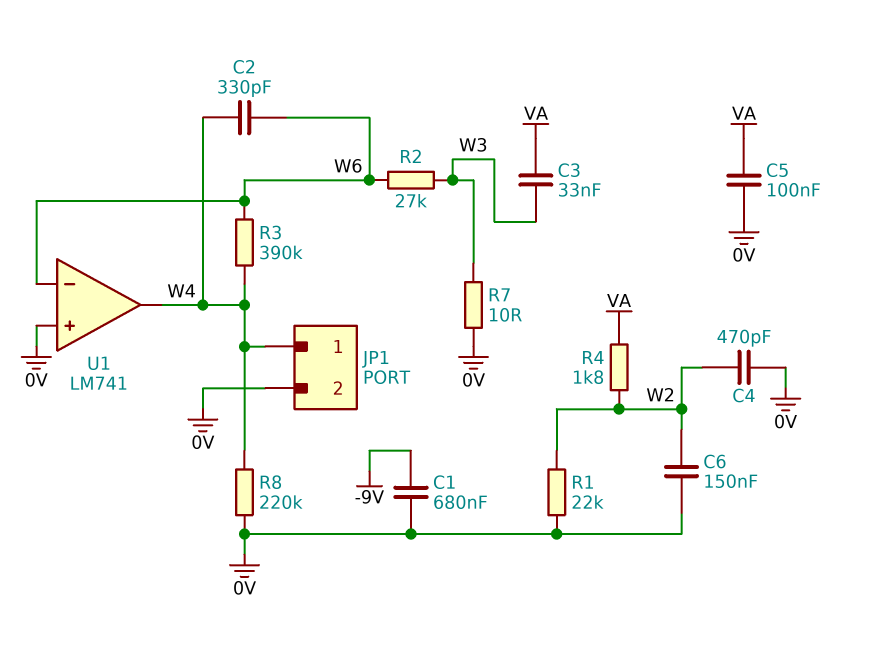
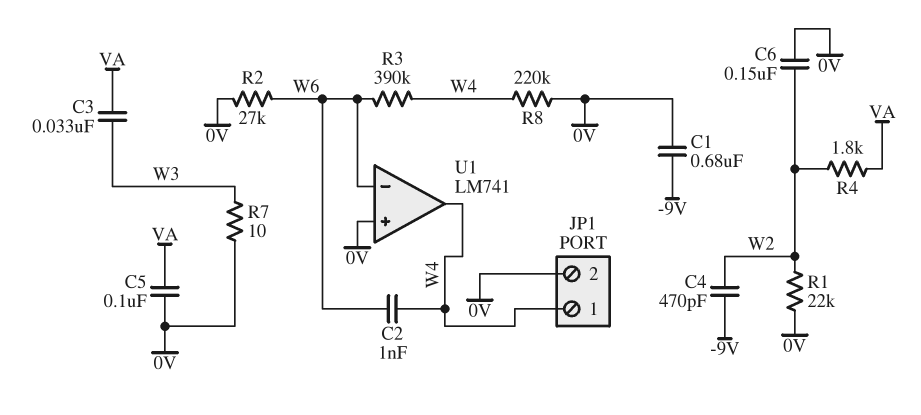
C2: 330pF (W4, W6) -> 1nF (W4, W6)
C4: 470pF (0V, W2) -> 470pF (-9V, W2)
R2: 27k (W3, W6) -> 27k (0V, W6)

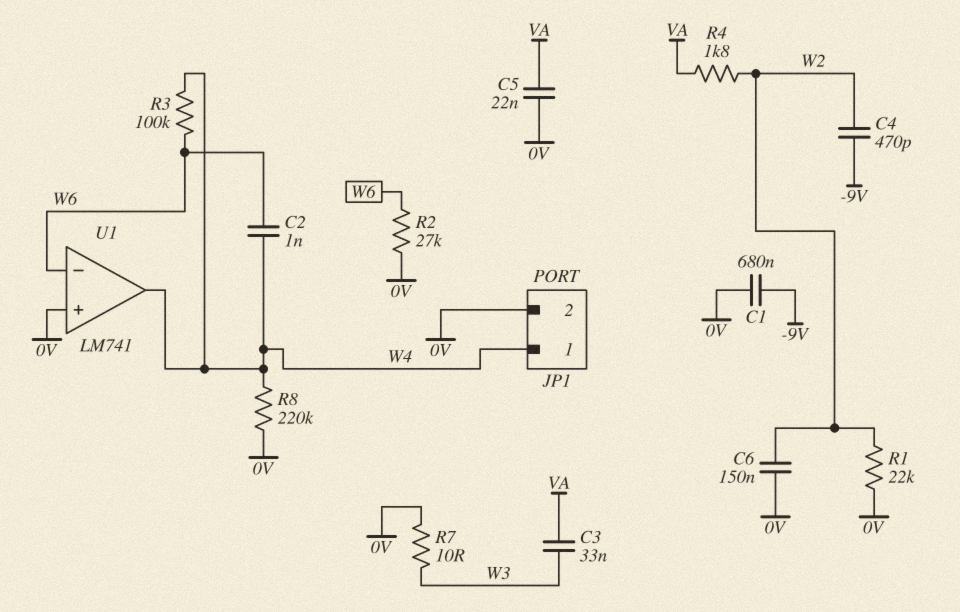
C5: 100nF (0V, VA) -> 22nF (0V, VA)
R3: 390k (W4, W6) -> 100k (W4, W6)

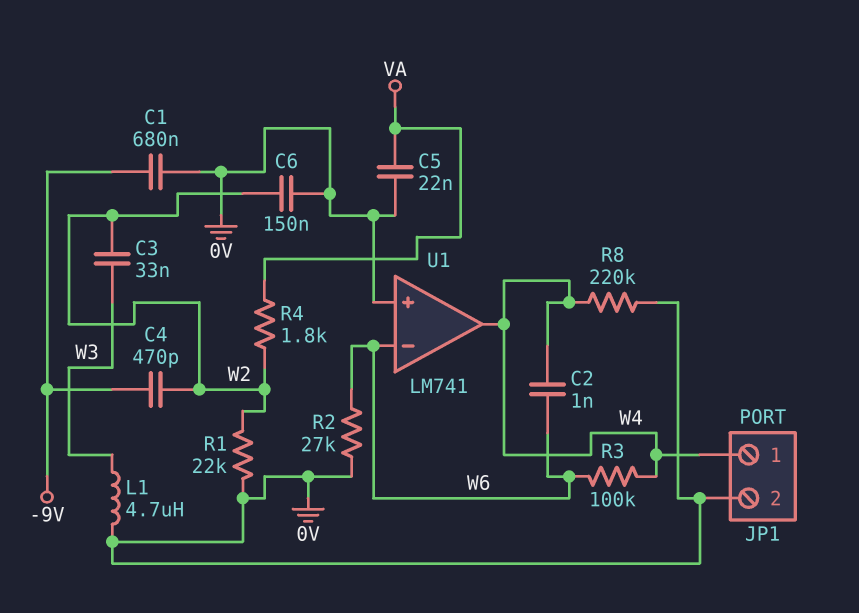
C3: 33nF (VA, W3) -> 33nF (W2, W3)
L1: none -> 4.7uH (0V, W3)
R7: 10 (0V, W3) -> none

